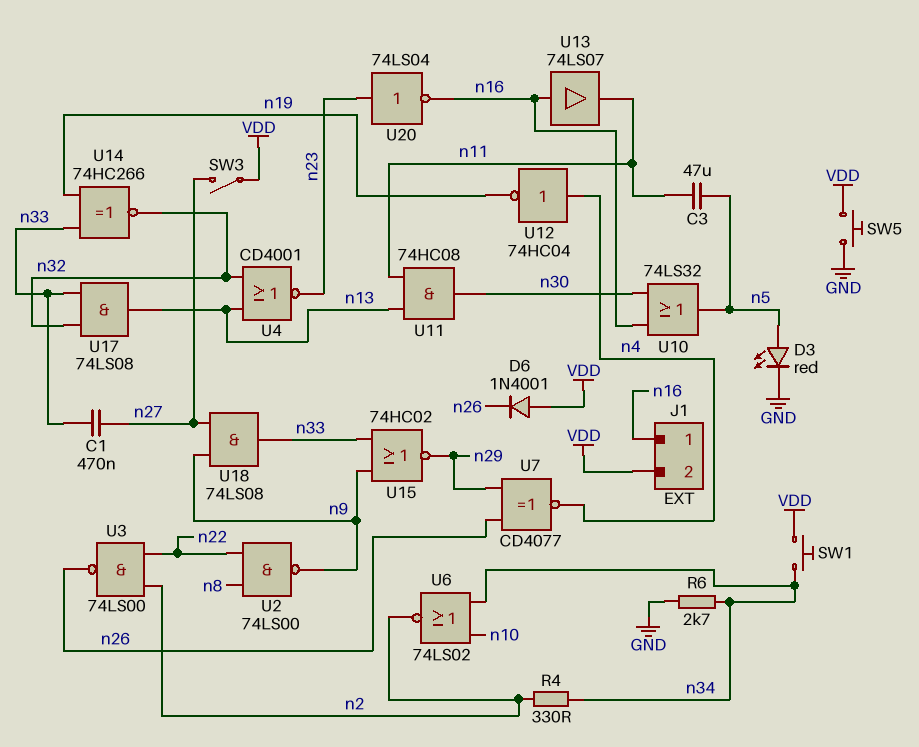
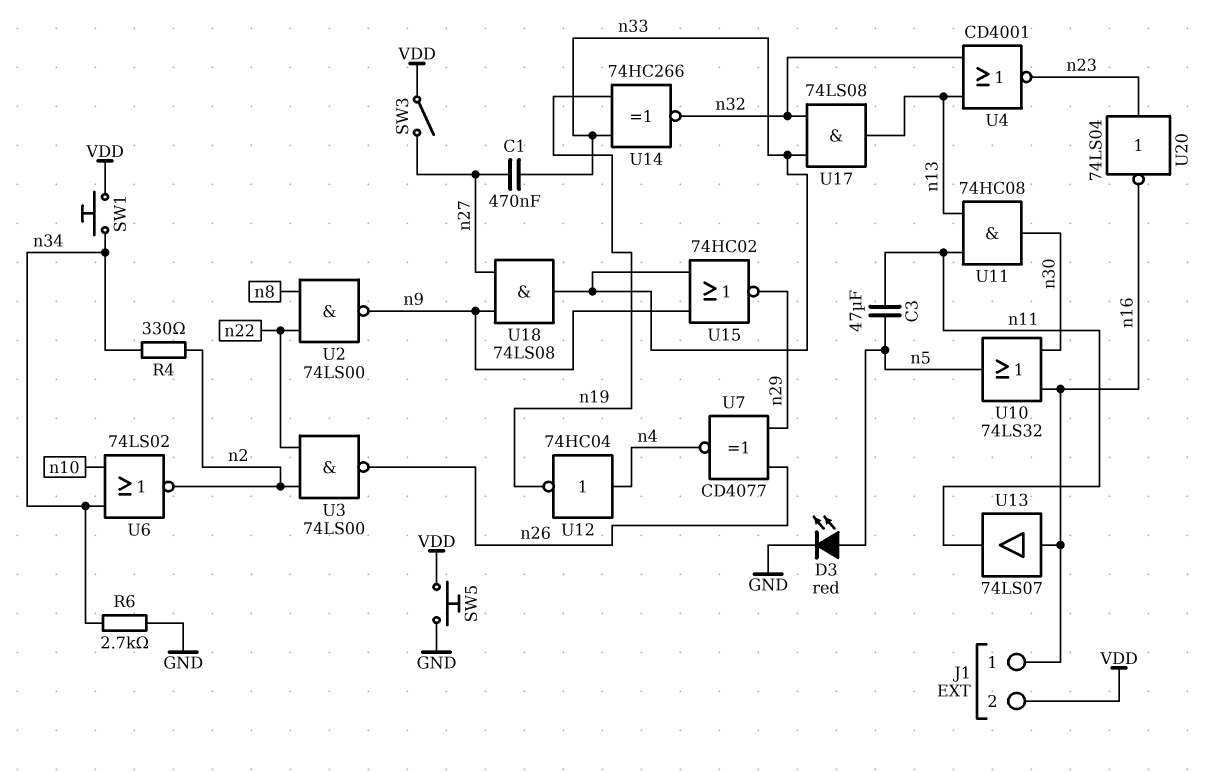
D6: diode 1N4001 (A VDD, K n26) -> none

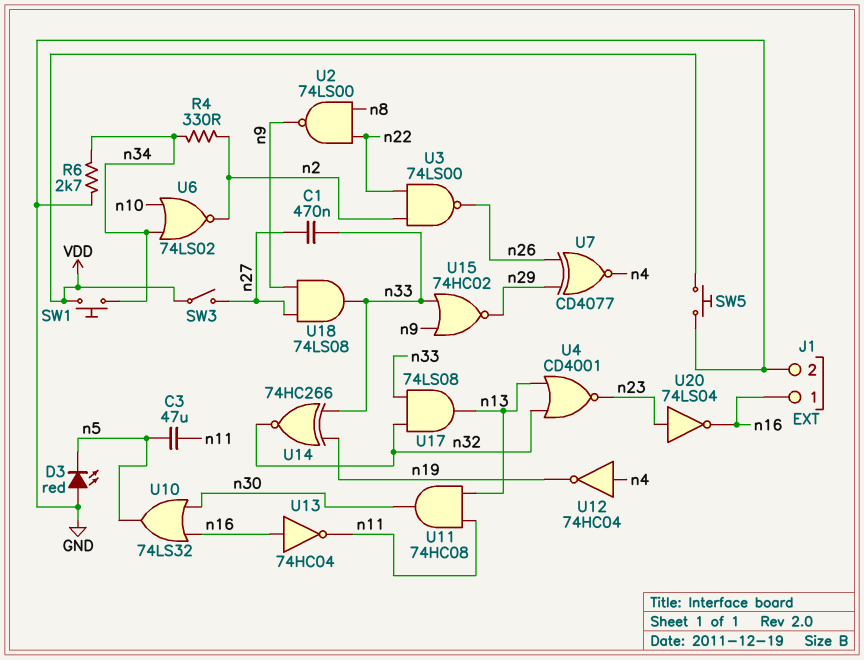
D3: LED red (A n5, K GND) -> LED red (A GND, K n5)
J1 pin 2: VDD -> GND
U13: buffer 74LS07 (in n16, out n11) -> NOT 74HC04 (in n16, out n11)

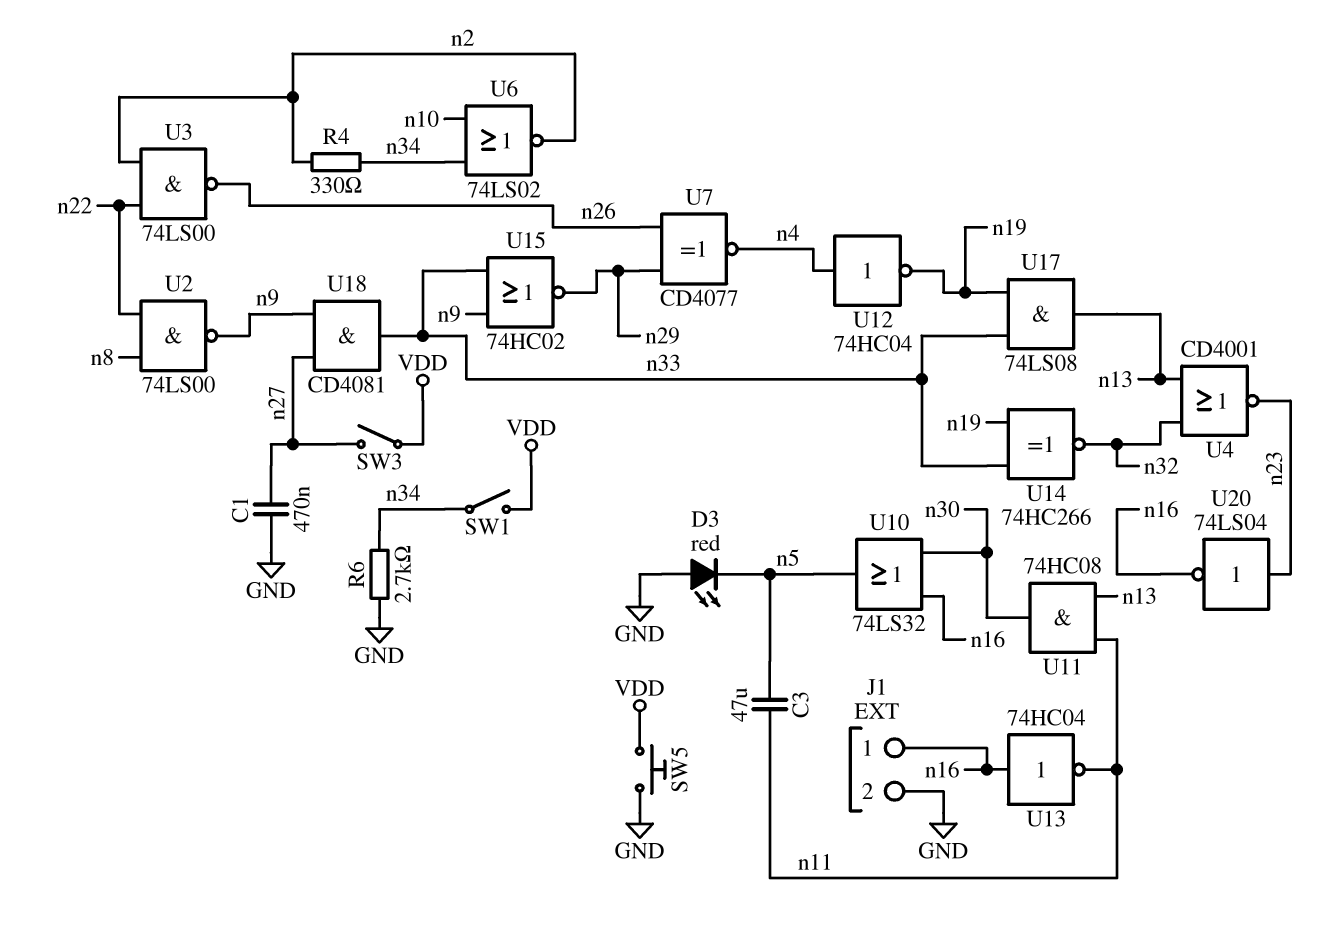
C1: 470nF (n27, n33) -> 470nF (GND, n27)
SW1: button (VDD, n34) -> switch (VDD, n34)
U17: AND 74LS08 (in n32, in n33, out n13) -> AND 74LS08 (in n19, in n33, out n13)
U18: AND 74LS08 (in n9, in n27, out n33) -> AND CD4081 (in n9, in n27, out n33)

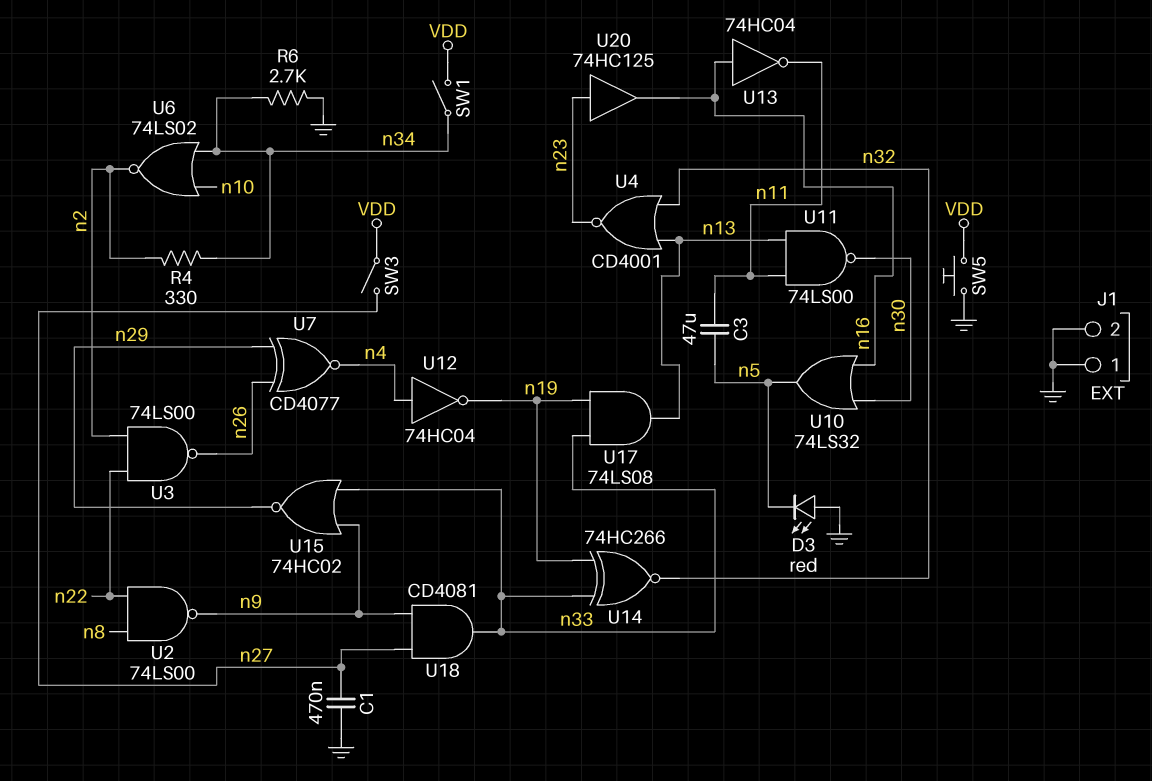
J1 pin 1: n16 -> GND
U11: AND 74HC08 (in n11, in n13, out n30) -> NAND 74LS00 (in n11, in n13, out n30)
U20: NOT 74LS04 (in n23, out n16) -> buffer 74HC125 (in n23, out n16)

